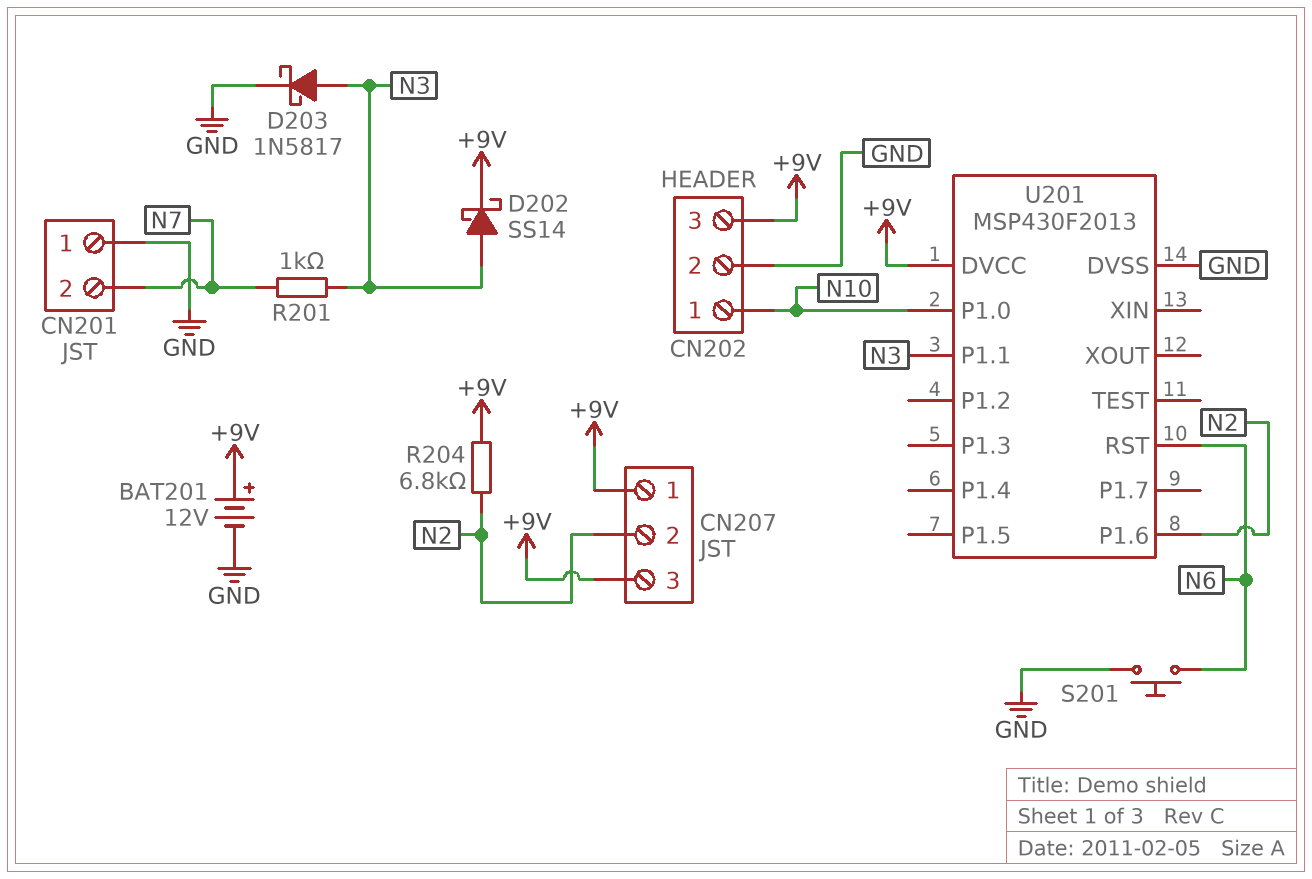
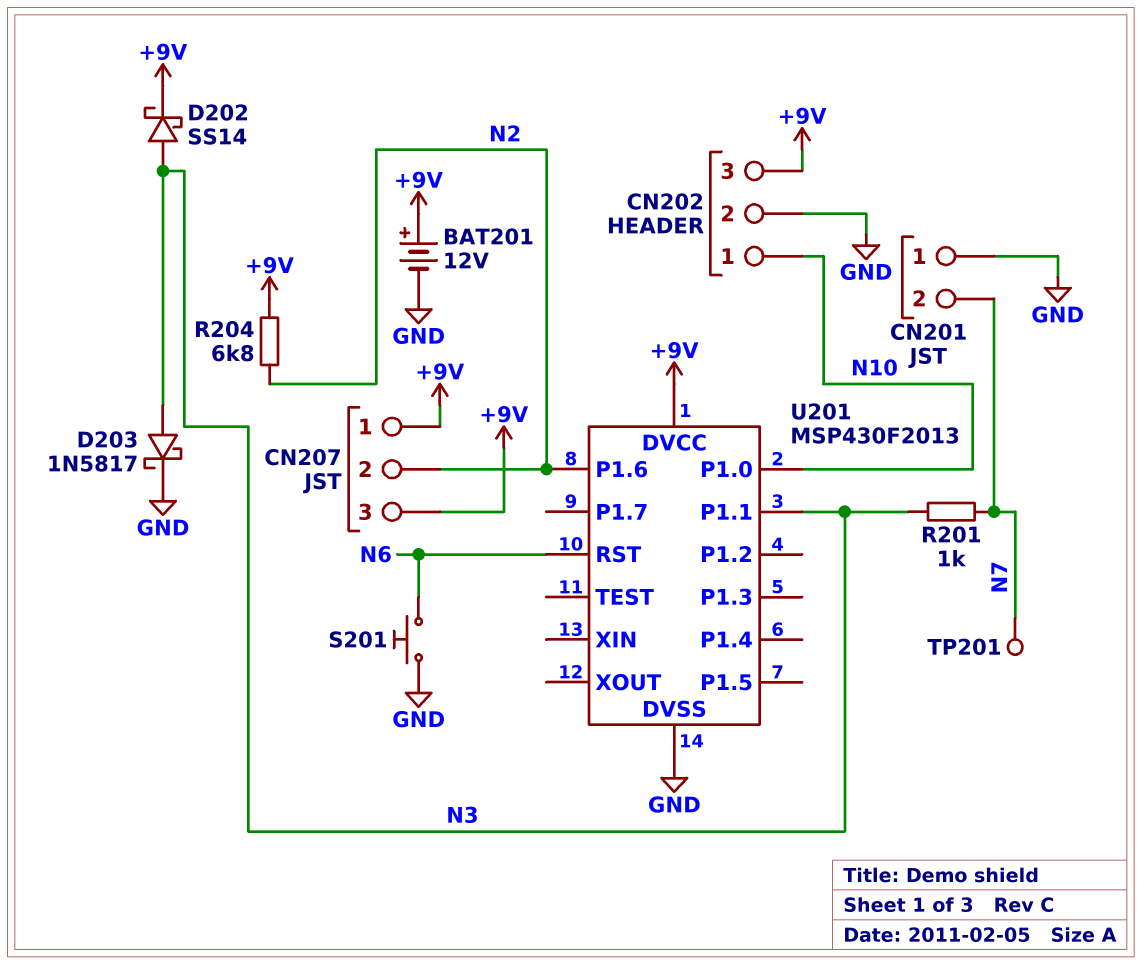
TP201: none -> test point (N7)

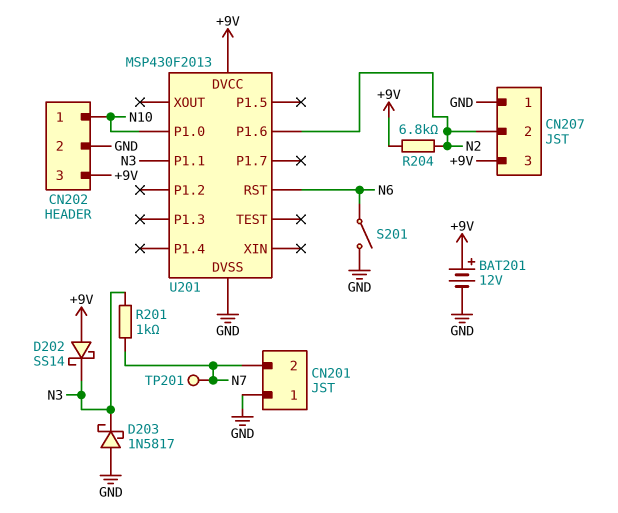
CN207 pin 1: +9V -> GND
D202: schottky SS14 (A N3, K +9V) -> schottky SS14 (A +9V, K N3)
D203: schottky 1N5817 (A N3, K GND) -> schottky 1N5817 (A GND, K N3)
S201: button (GND, N6) -> switch (GND, N6)

